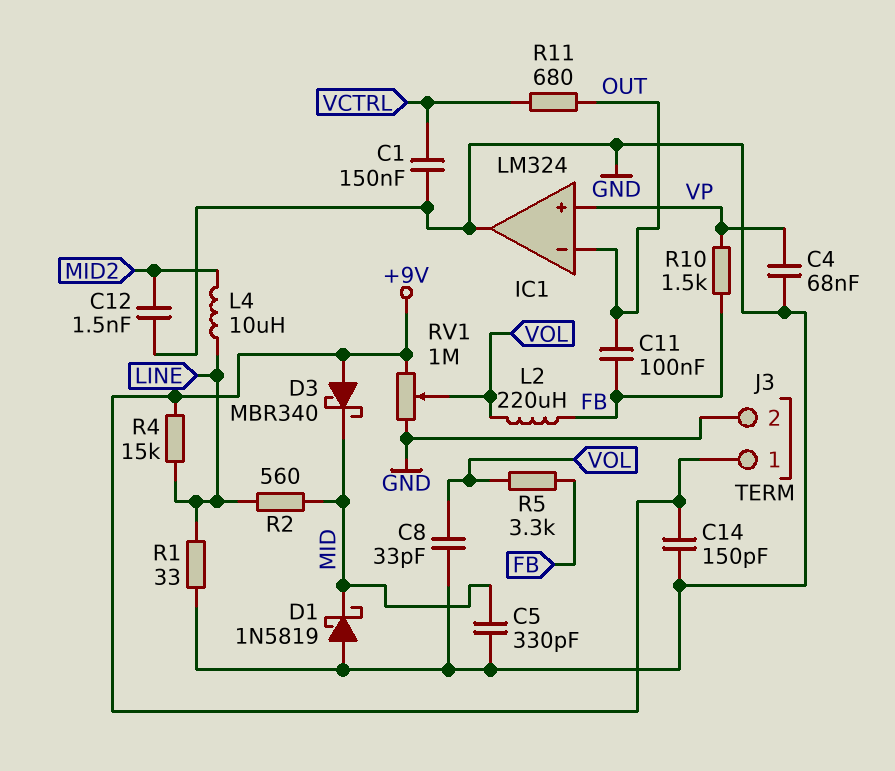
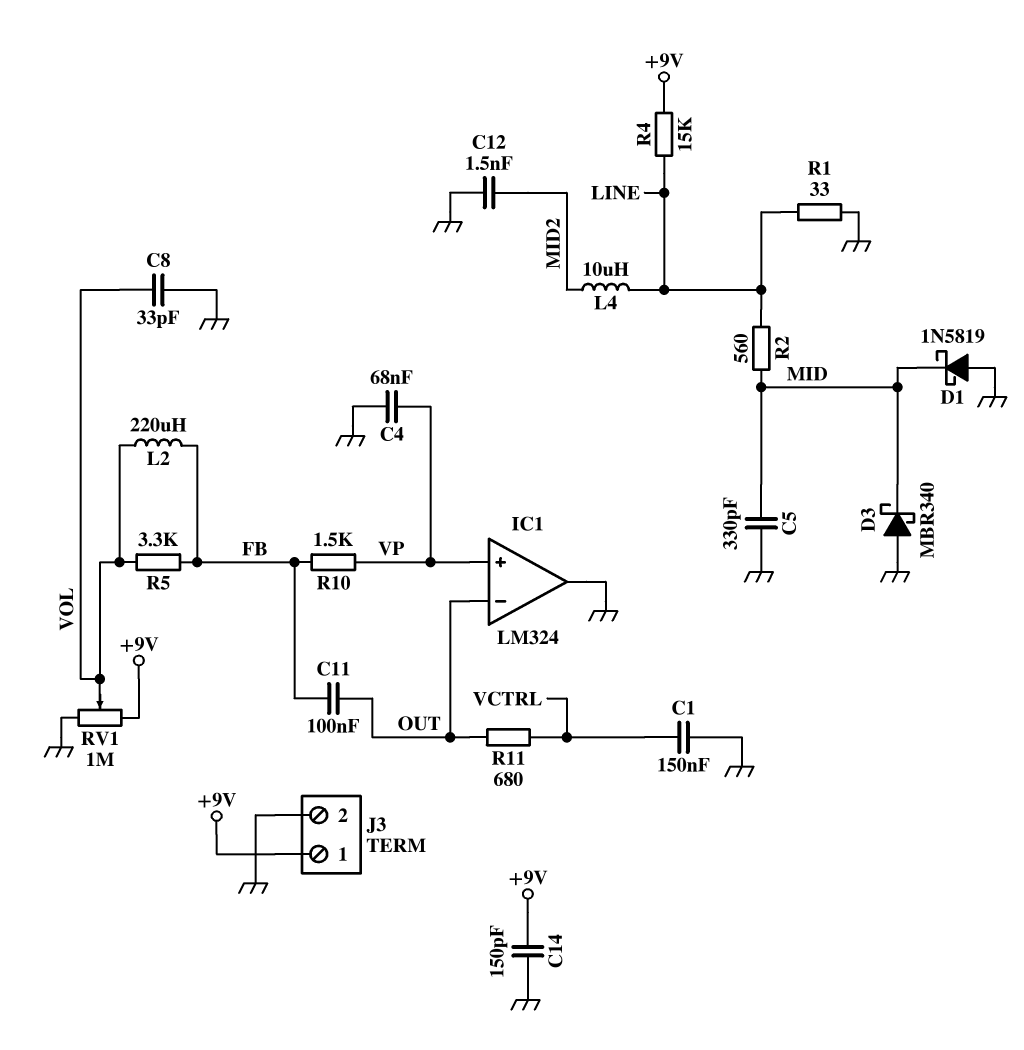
D3: schottky MBR340 (A +9V, K MID) -> schottky MBR340 (A GND, K MID)

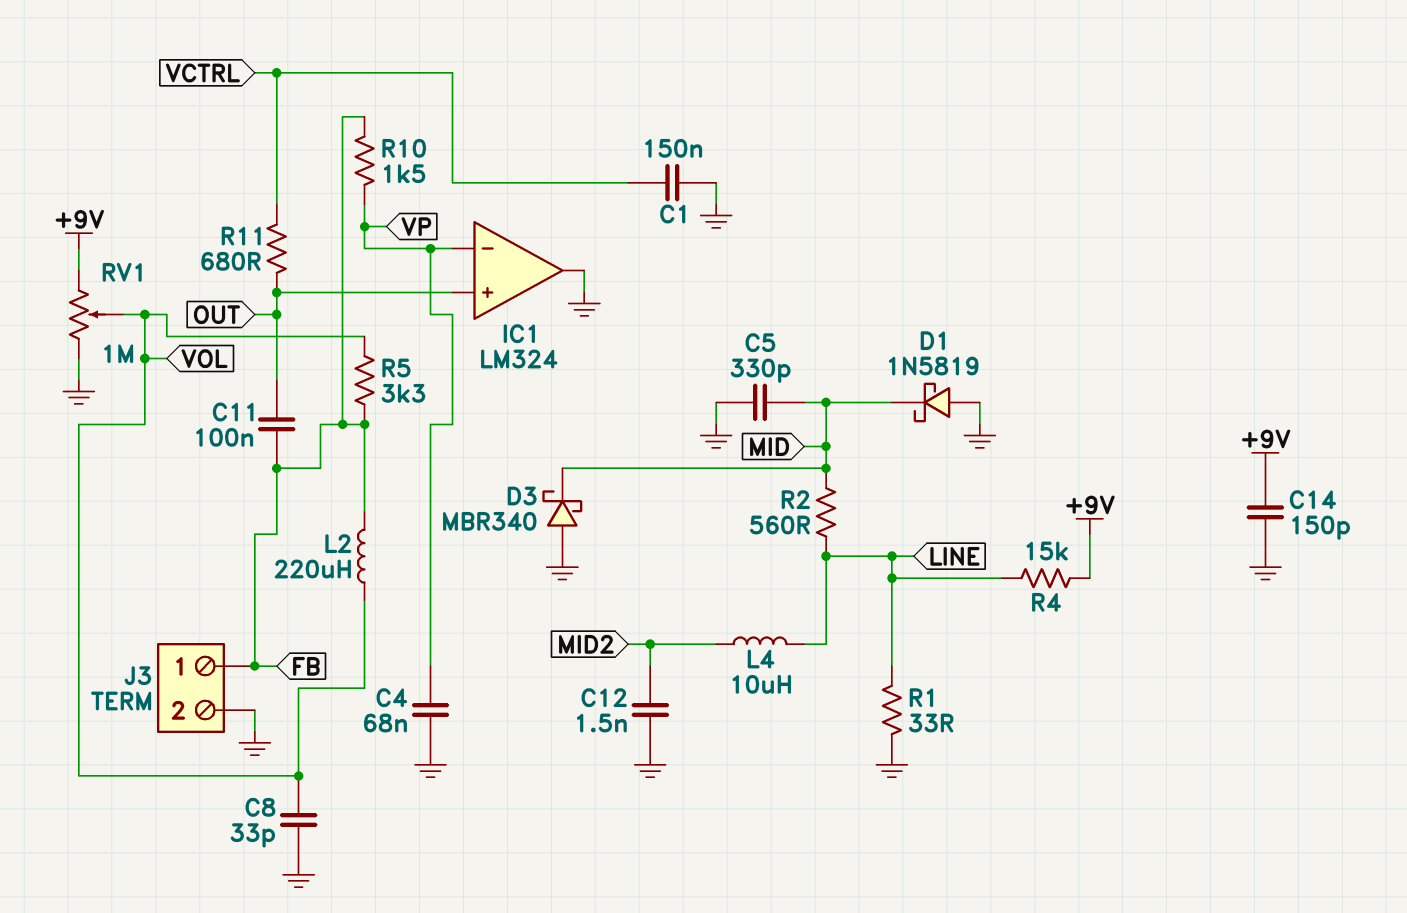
IC1 pin in+: VP -> OUT
IC1 pin in-: OUT -> VP
J3 pin 1: +9V -> FB

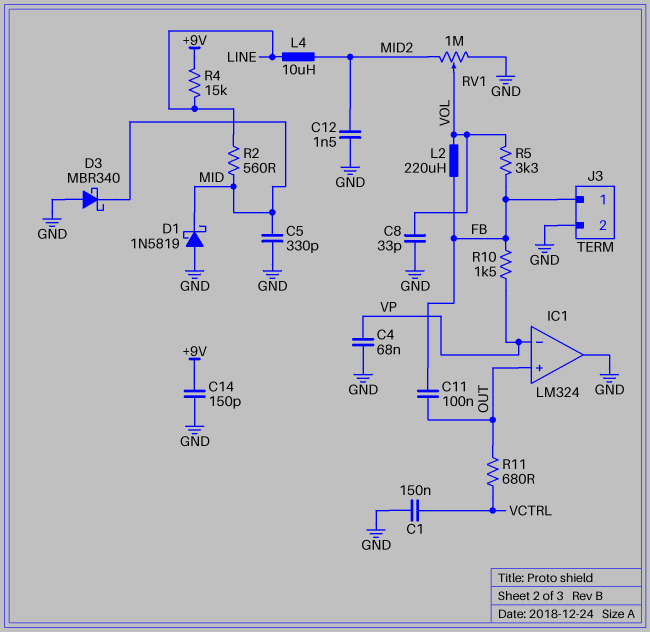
R1: 33 (GND, LINE) -> none
RV1: 1M (+9V, GND, wiper VOL) -> 1M (GND, MID2, wiper VOL)

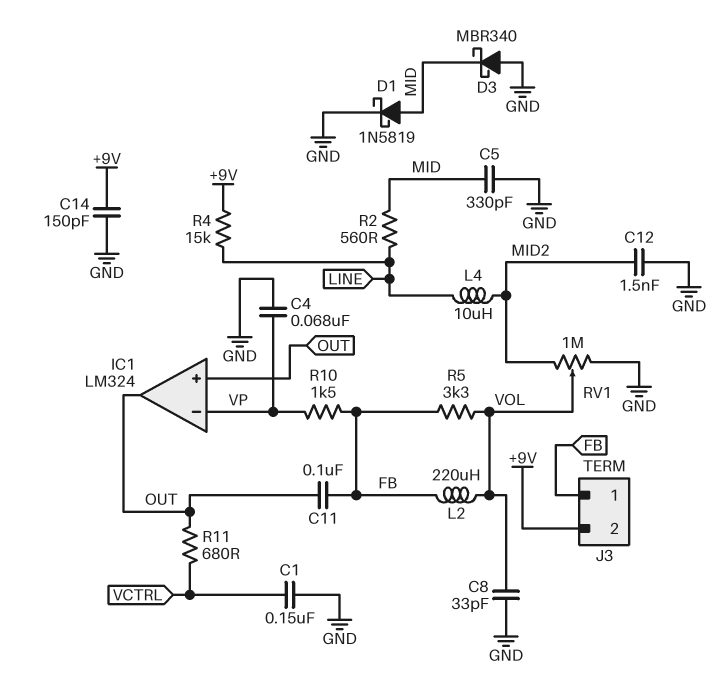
D1: schottky 1N5819 (A GND, K MID) -> schottky 1N5819 (A MID, K GND)
IC1 pin out: GND -> OUT
J3 pin 2: GND -> +9V

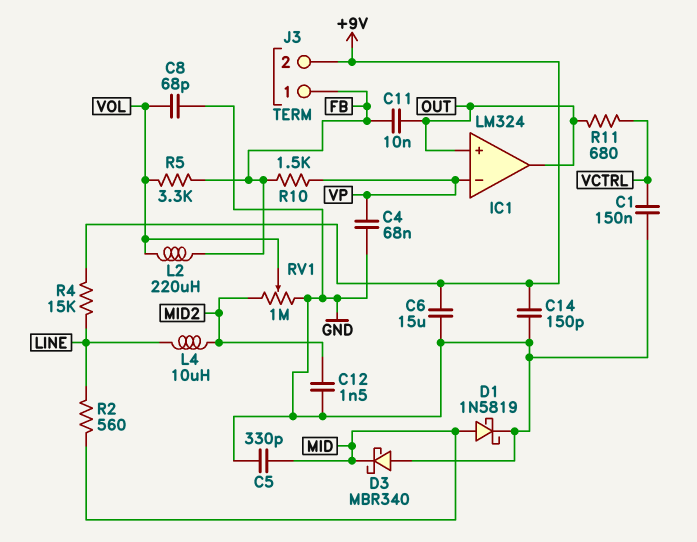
C6: none -> 15uF (+9V, GND)
C8: 33pF (GND, VOL) -> 68pF (GND, VOL)
C11: 100nF (FB, OUT) -> 10nF (FB, OUT)

